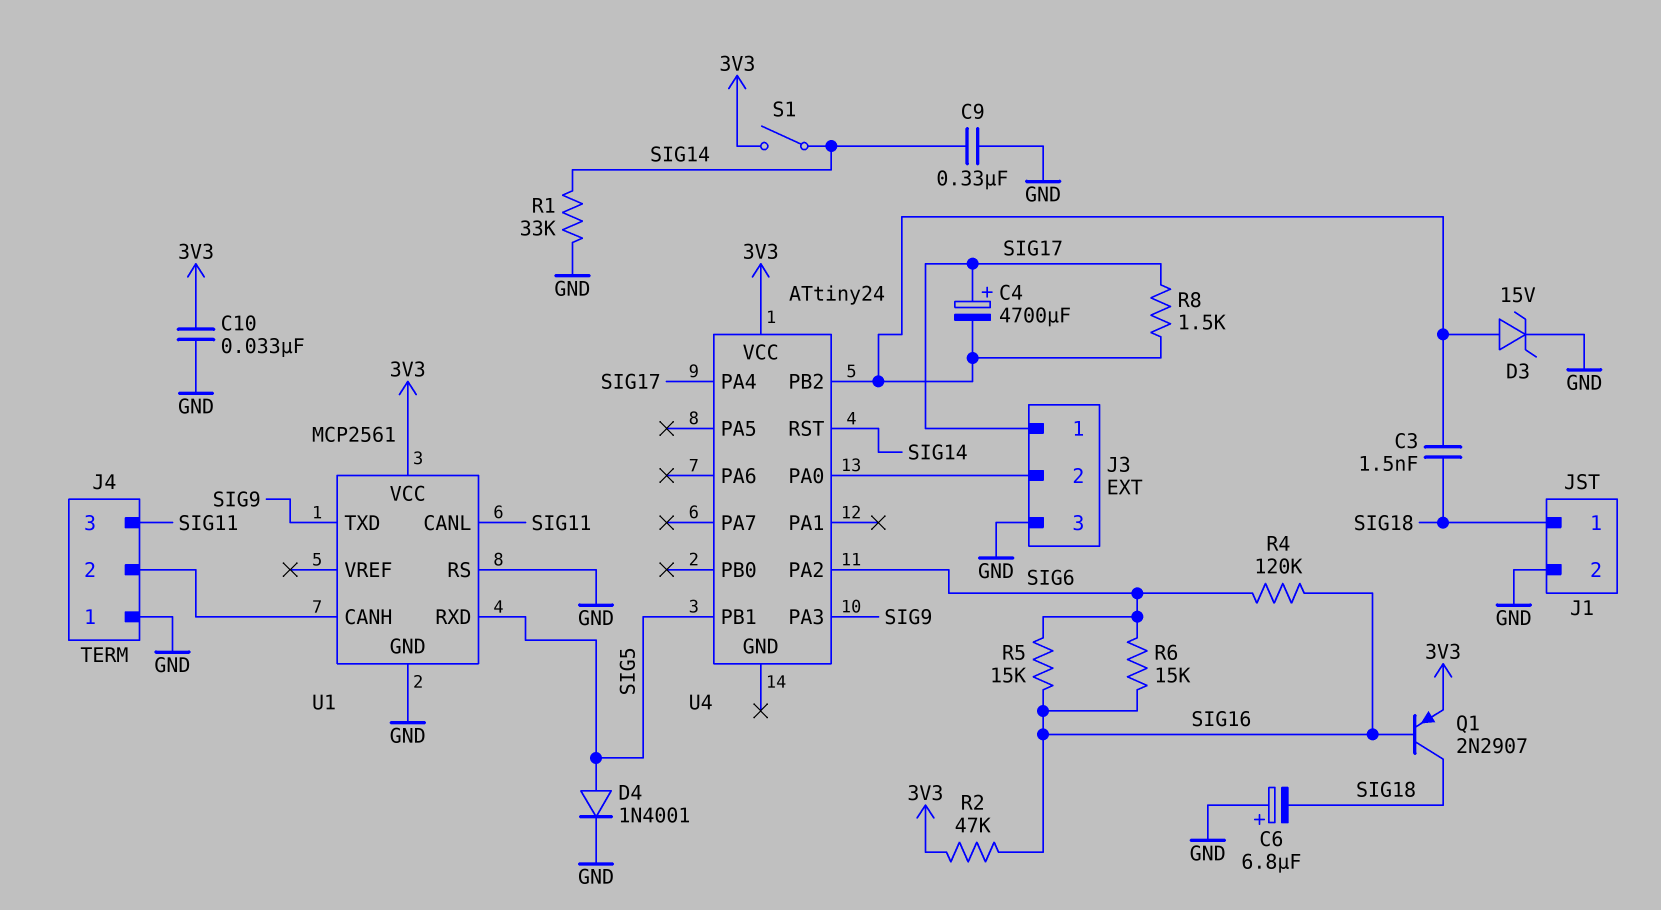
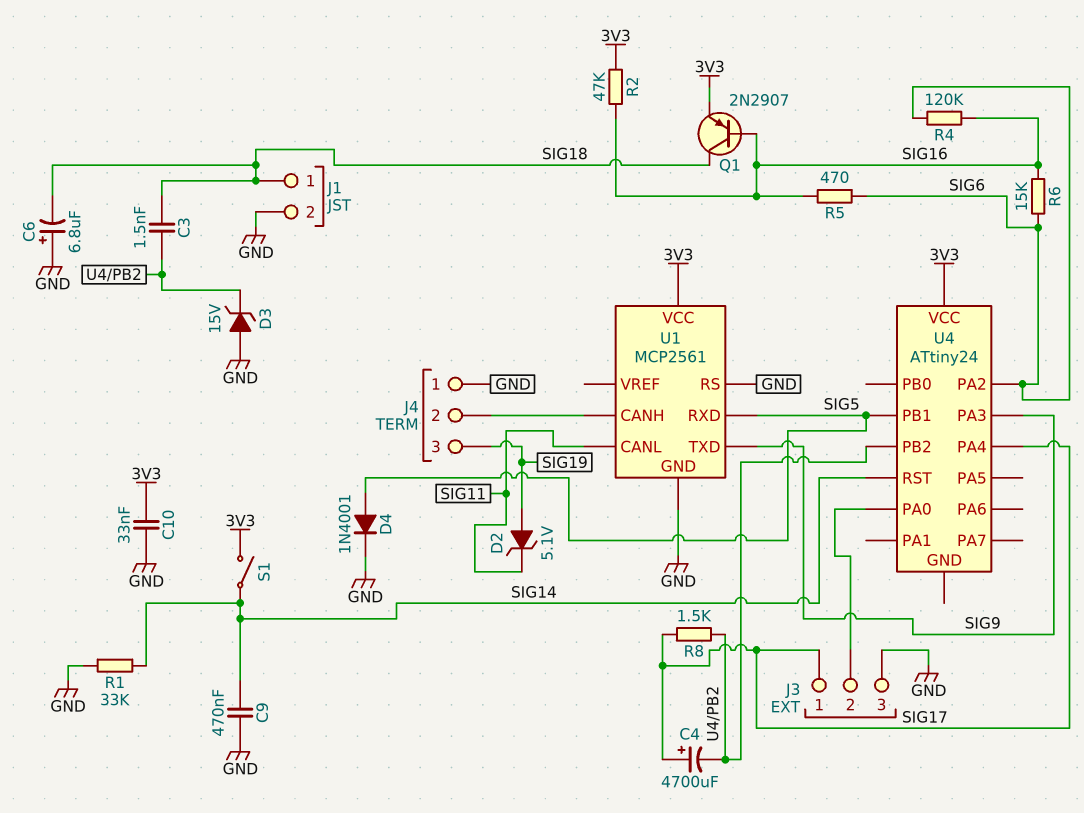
C9: 330nF (GND, SIG14) -> 470nF (GND, SIG14)
D2: none -> zener 5.1V (A SIG19, K SIG11)
D3: zener 15V (A U4/PB2, K GND) -> zener 15V (A GND, K U4/PB2)
J4 pin 3: SIG11 -> SIG19
R5: 15k (SIG6, SIG16) -> 470 (SIG6, SIG16)

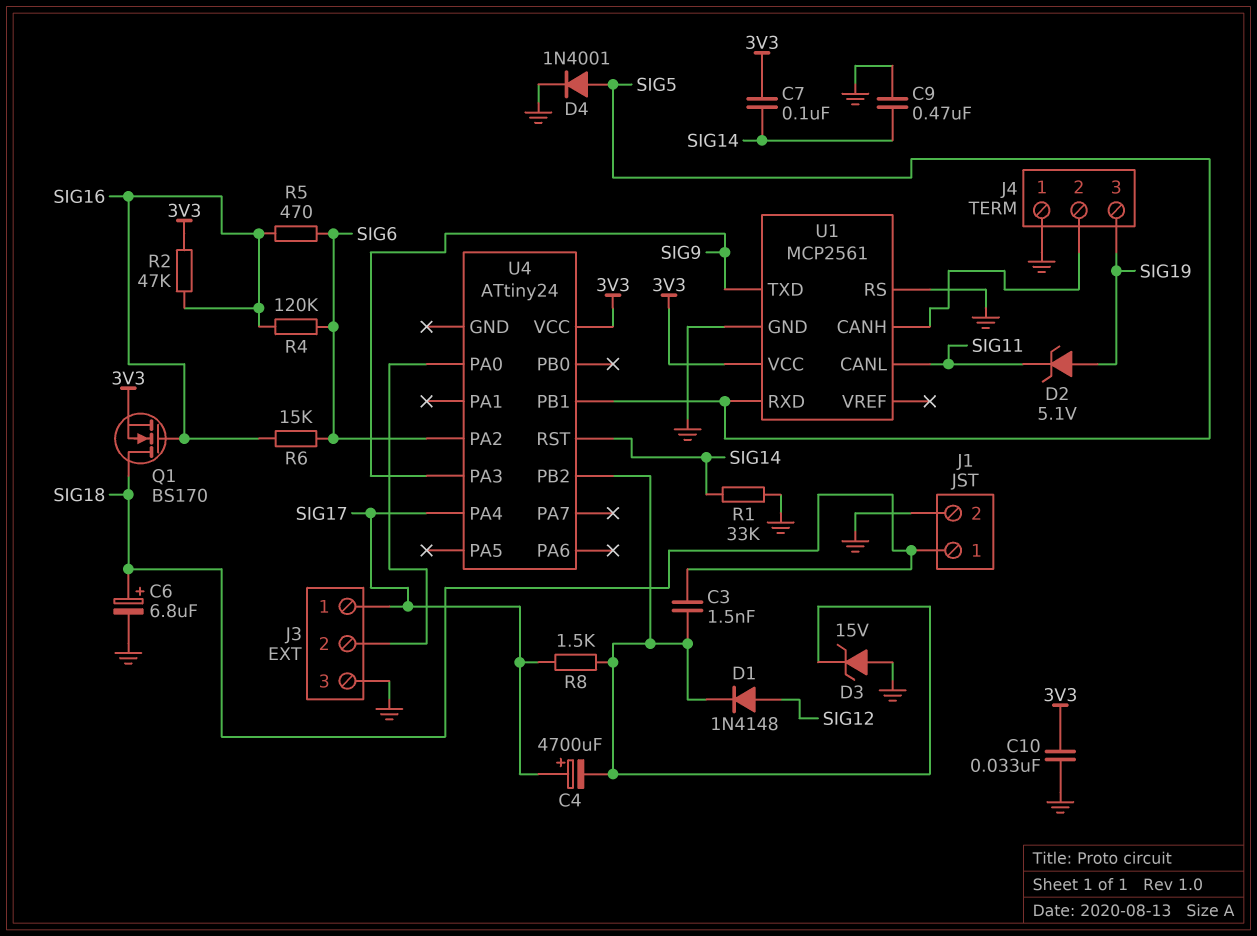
C6: 6.8uF (plus GND, minus SIG18) -> 6.8uF (plus SIG18, minus GND)
C7: none -> 100nF (3V3, SIG14)
D1: none -> diode 1N4148 (A SIG12, K U4/PB2)
Q1: PNP 2N2907 (B SIG16, C SIG18, E 3V3) -> NMOS BS170 (G SIG16, D SIG18, S 3V3)
S1: switch (3V3, SIG14) -> none

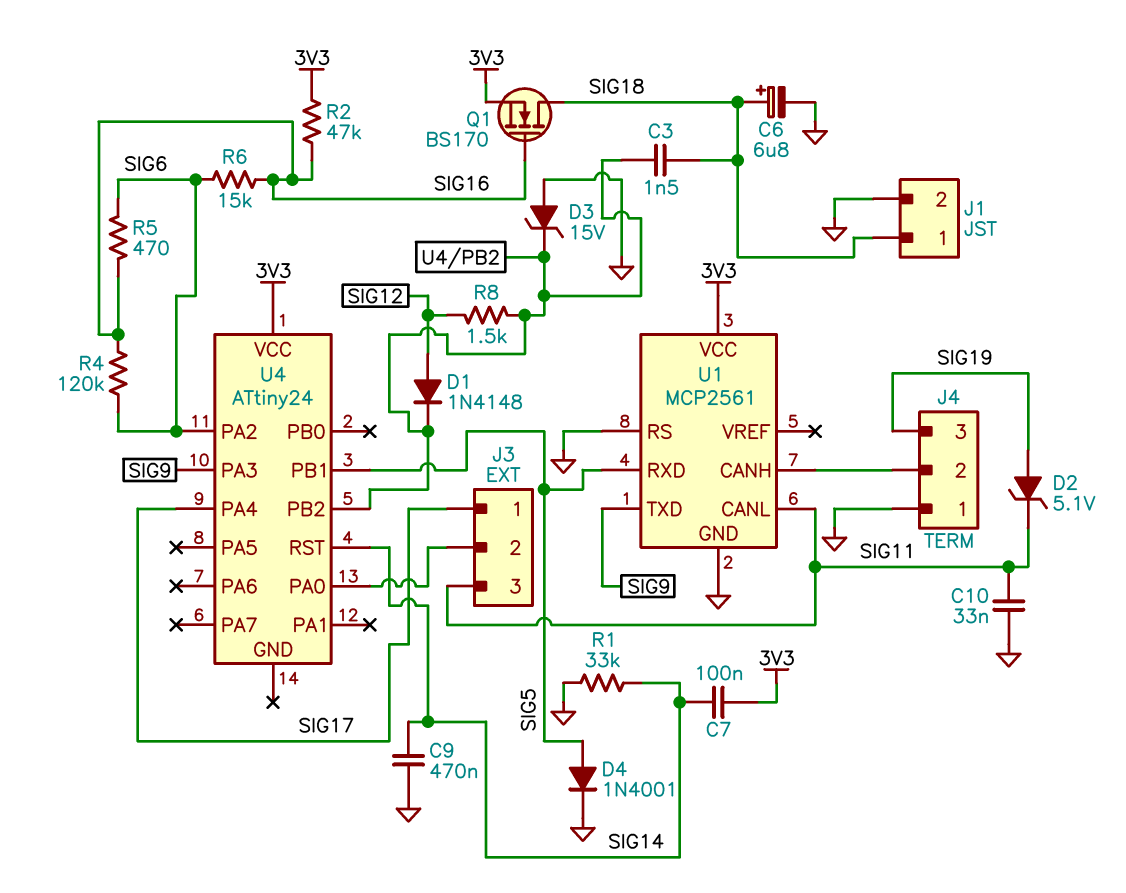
C4: 4700uF (plus SIG17, minus U4/PB2) -> none
C10: 33nF (3V3, GND) -> 33nF (GND, SIG11)
J3 pin 3: GND -> SIG11
R8: 1.5k (SIG17, U4/PB2) -> 1.5k (SIG12, U4/PB2)

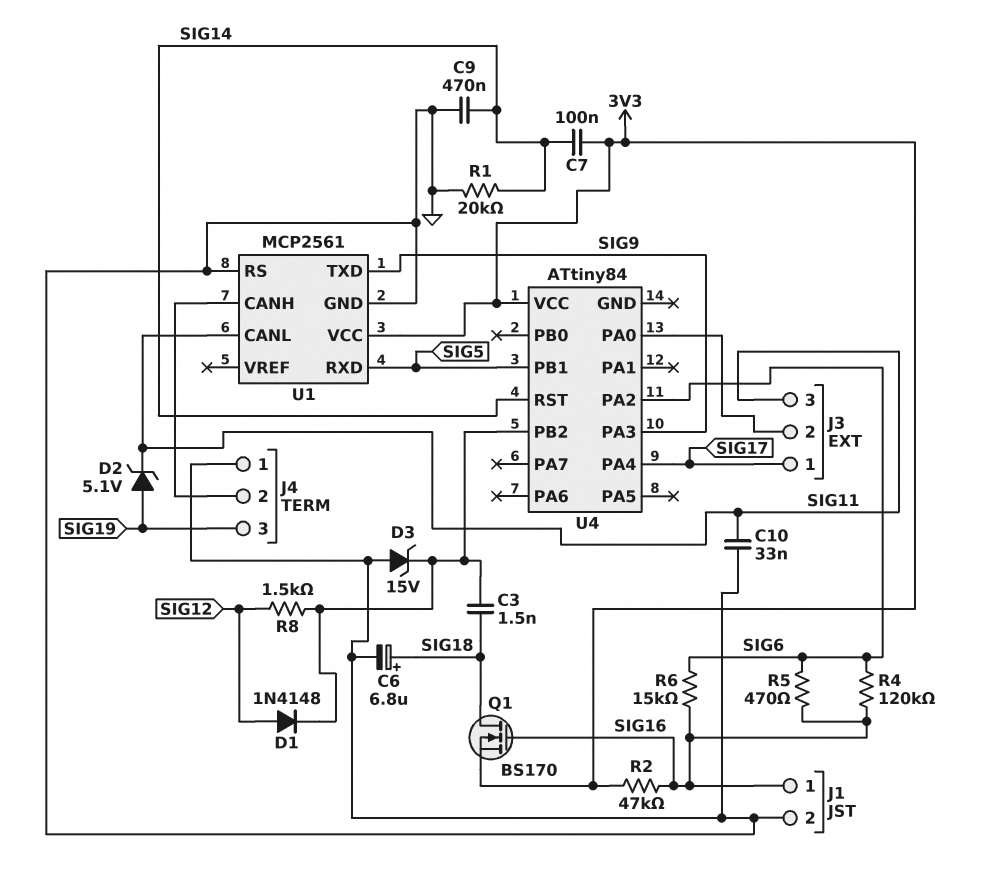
D4: diode 1N4001 (A SIG5, K GND) -> none
J1 pin 1: SIG18 -> SIG16
R1: 33k (GND, SIG14) -> 20k (GND, SIG14)
U4: ATtiny24 -> ATtiny84

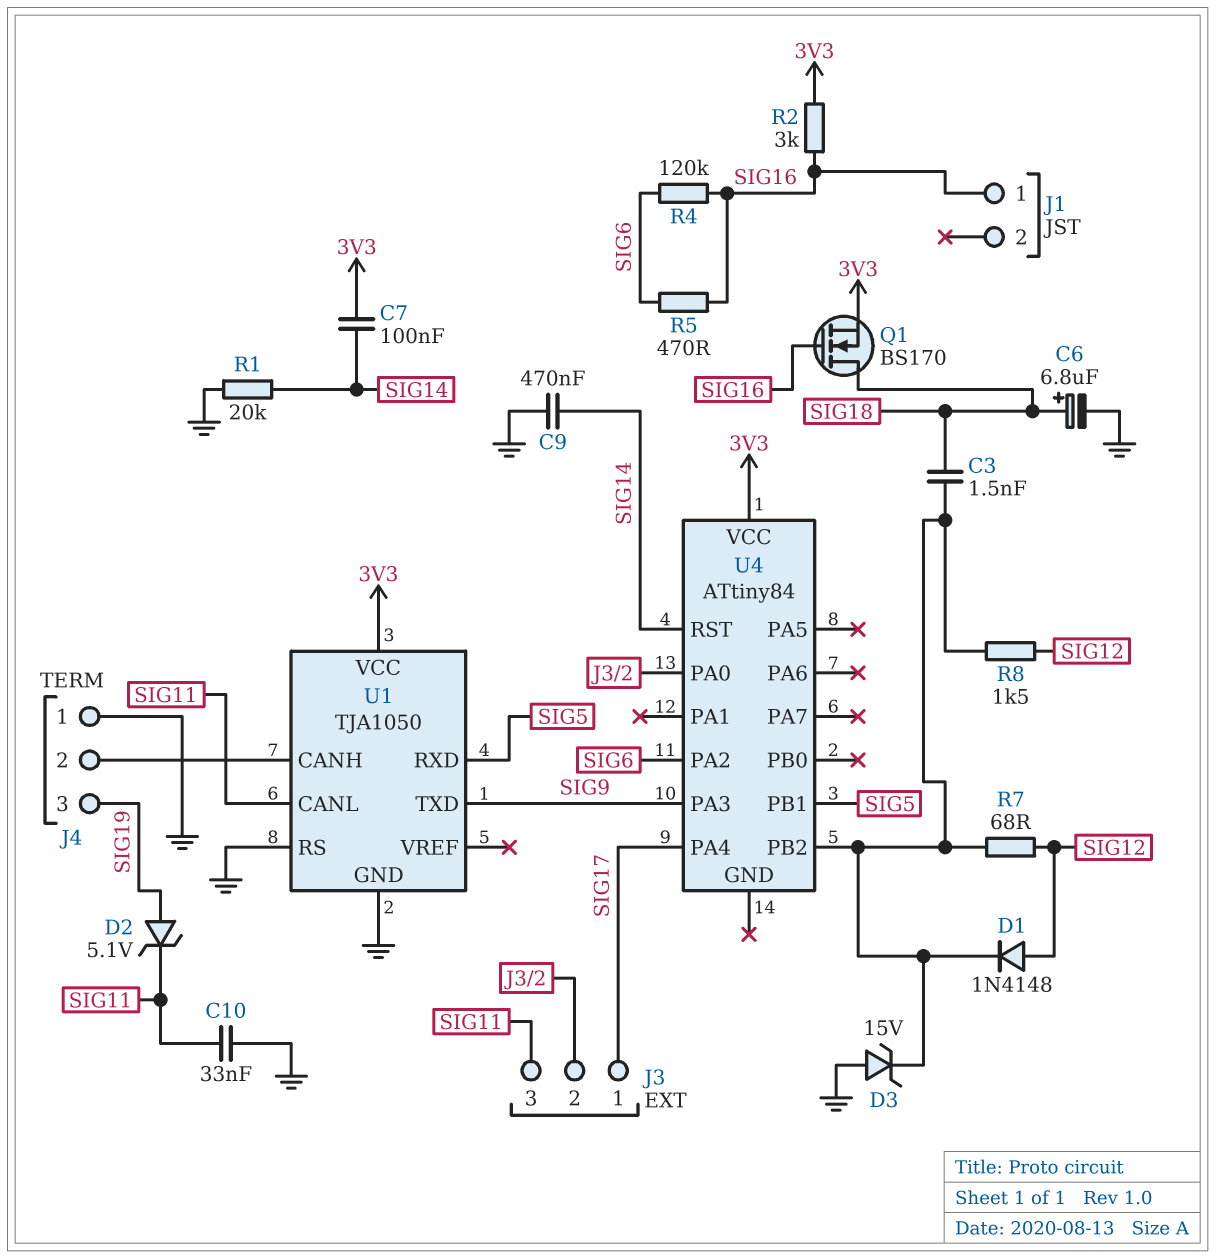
J1 pin 2: GND -> none
R2: 47k (3V3, SIG16) -> 3k (3V3, SIG16)
R6: 15k (SIG6, SIG16) -> none
R7: none -> 68 (SIG12, U4/PB2)
U1: MCP2561 -> TJA1050

